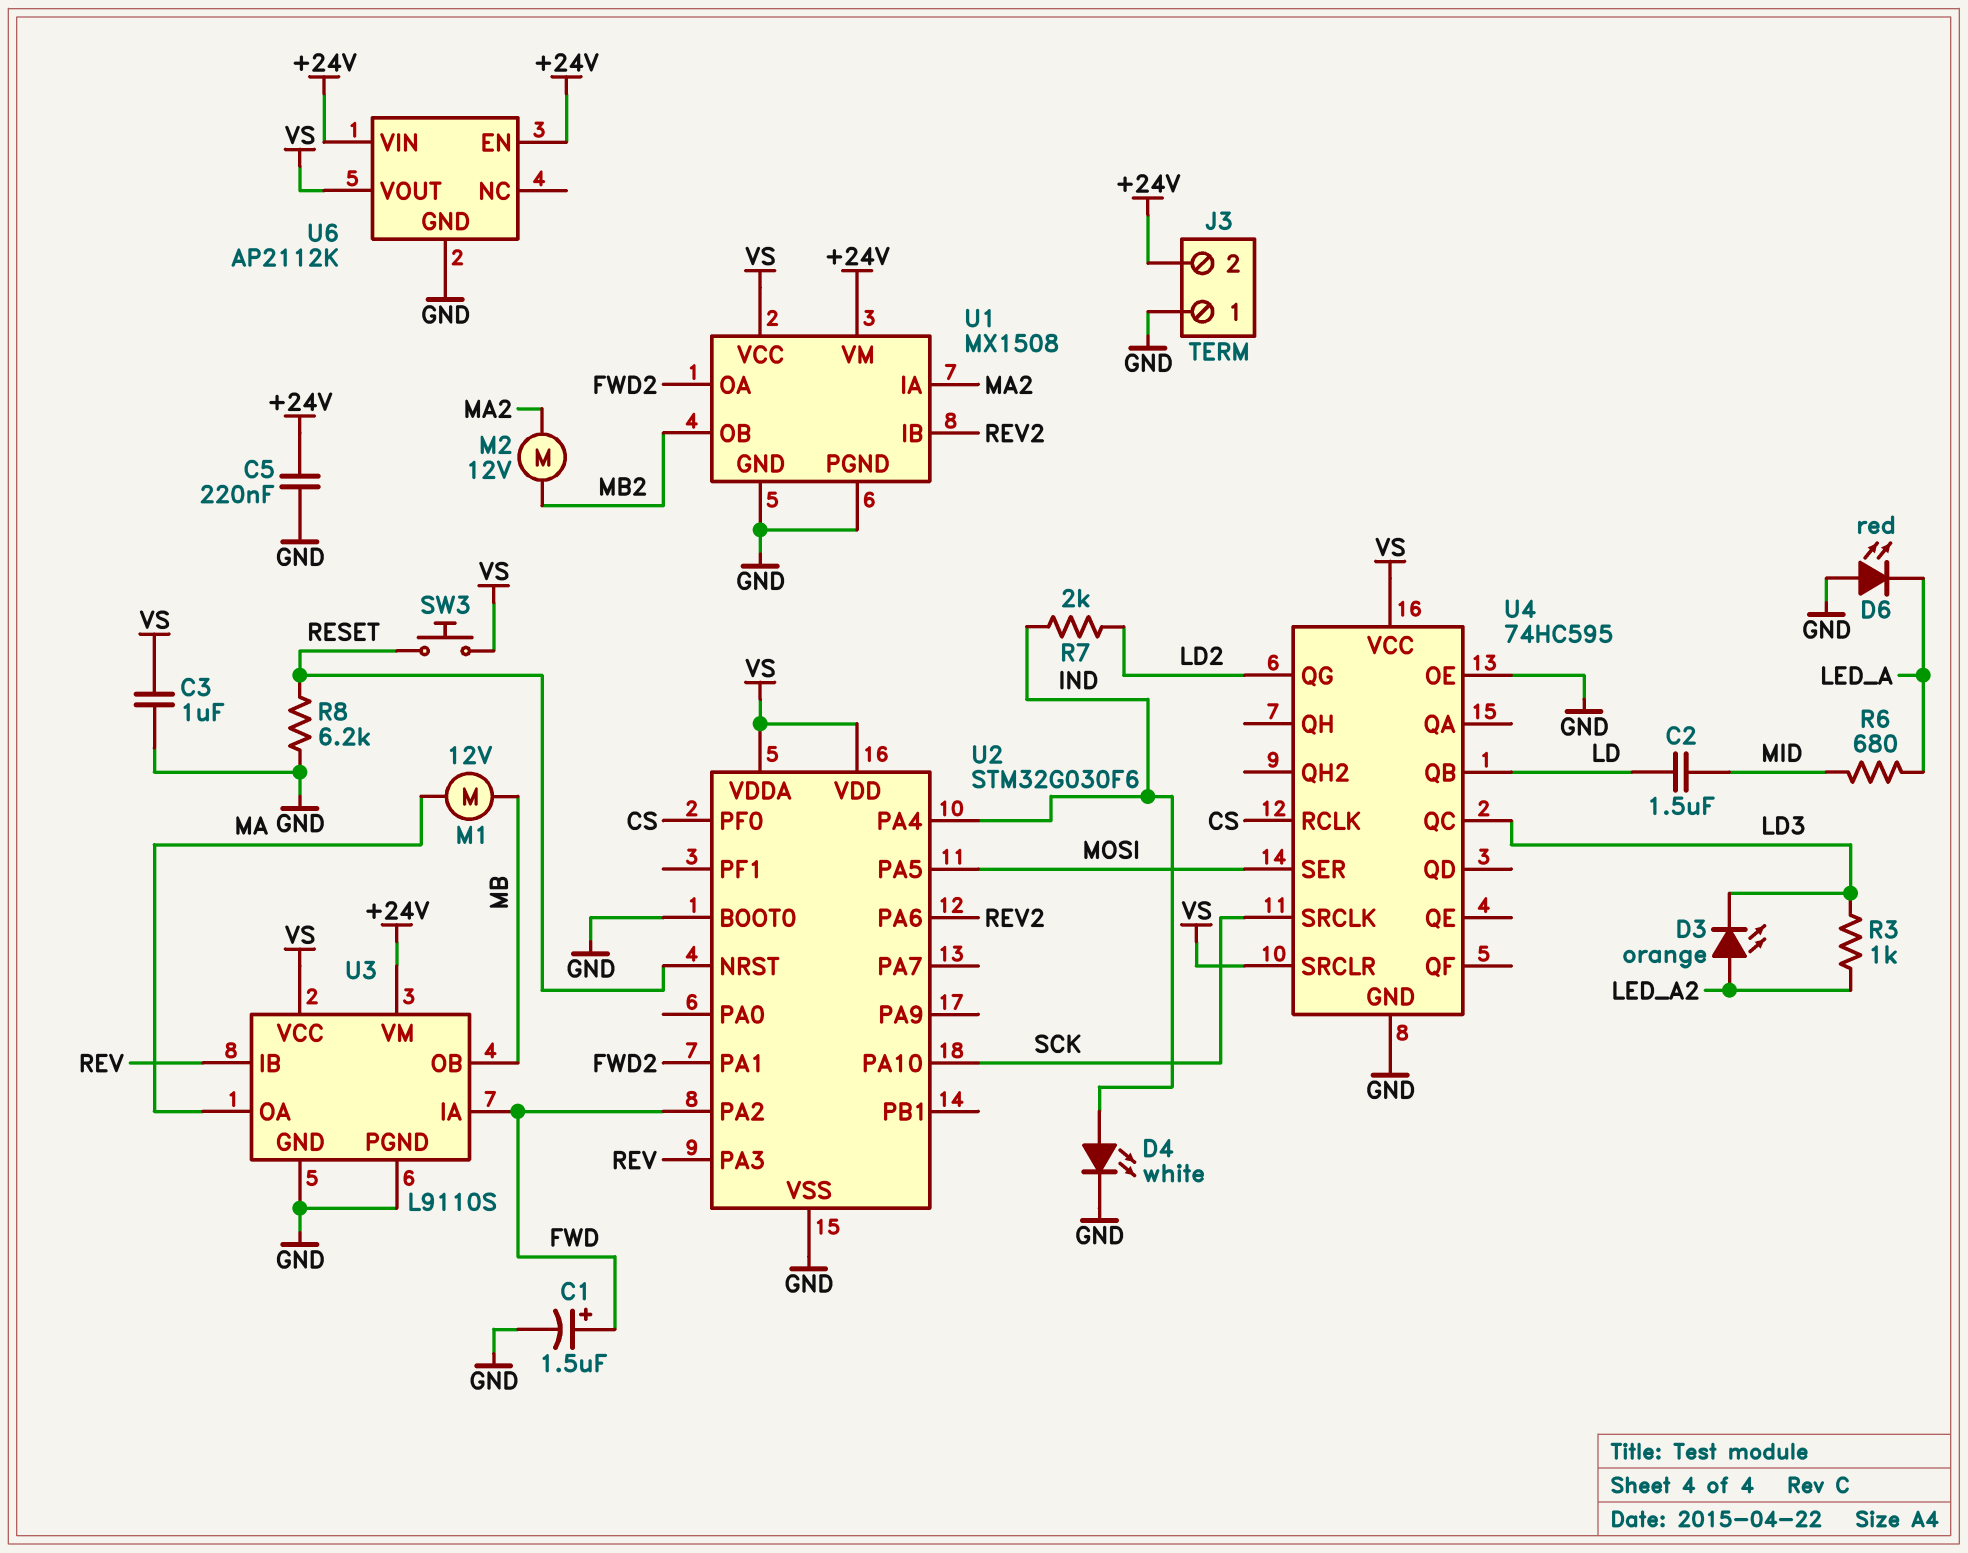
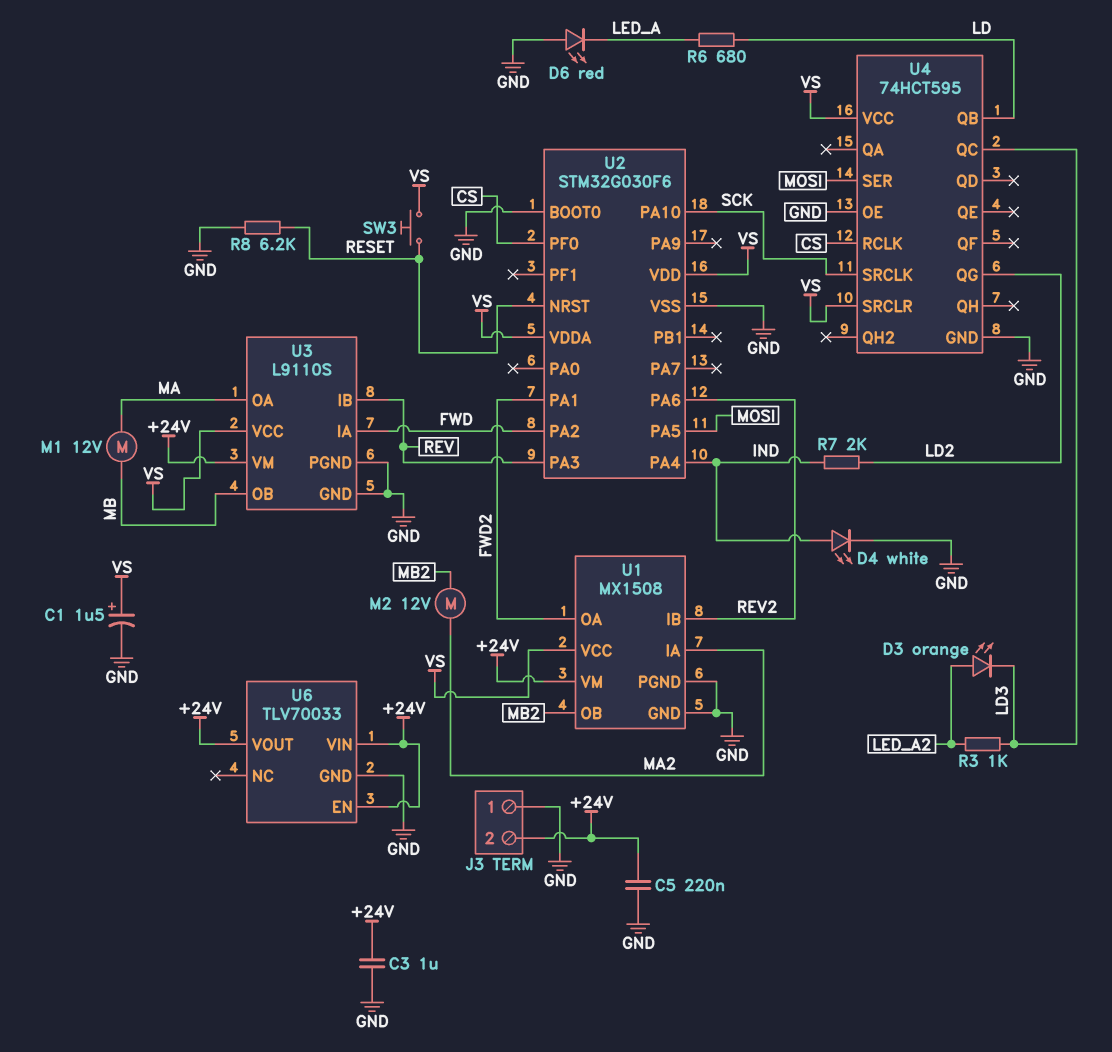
C1: 1.5uF (plus FWD, minus GND) -> 1.5uF (plus VS, minus GND)
C2: 1.5uF (LD, MID) -> none
C3: 1uF (GND, VS) -> 1uF (+24V, GND)
R6: 680 (LED_A, MID) -> 680 (LD, LED_A)
U4: 74HC595 -> 74HCT595
U6: AP2112K -> TLV70033
U6 pin VOUT: VS -> +24V

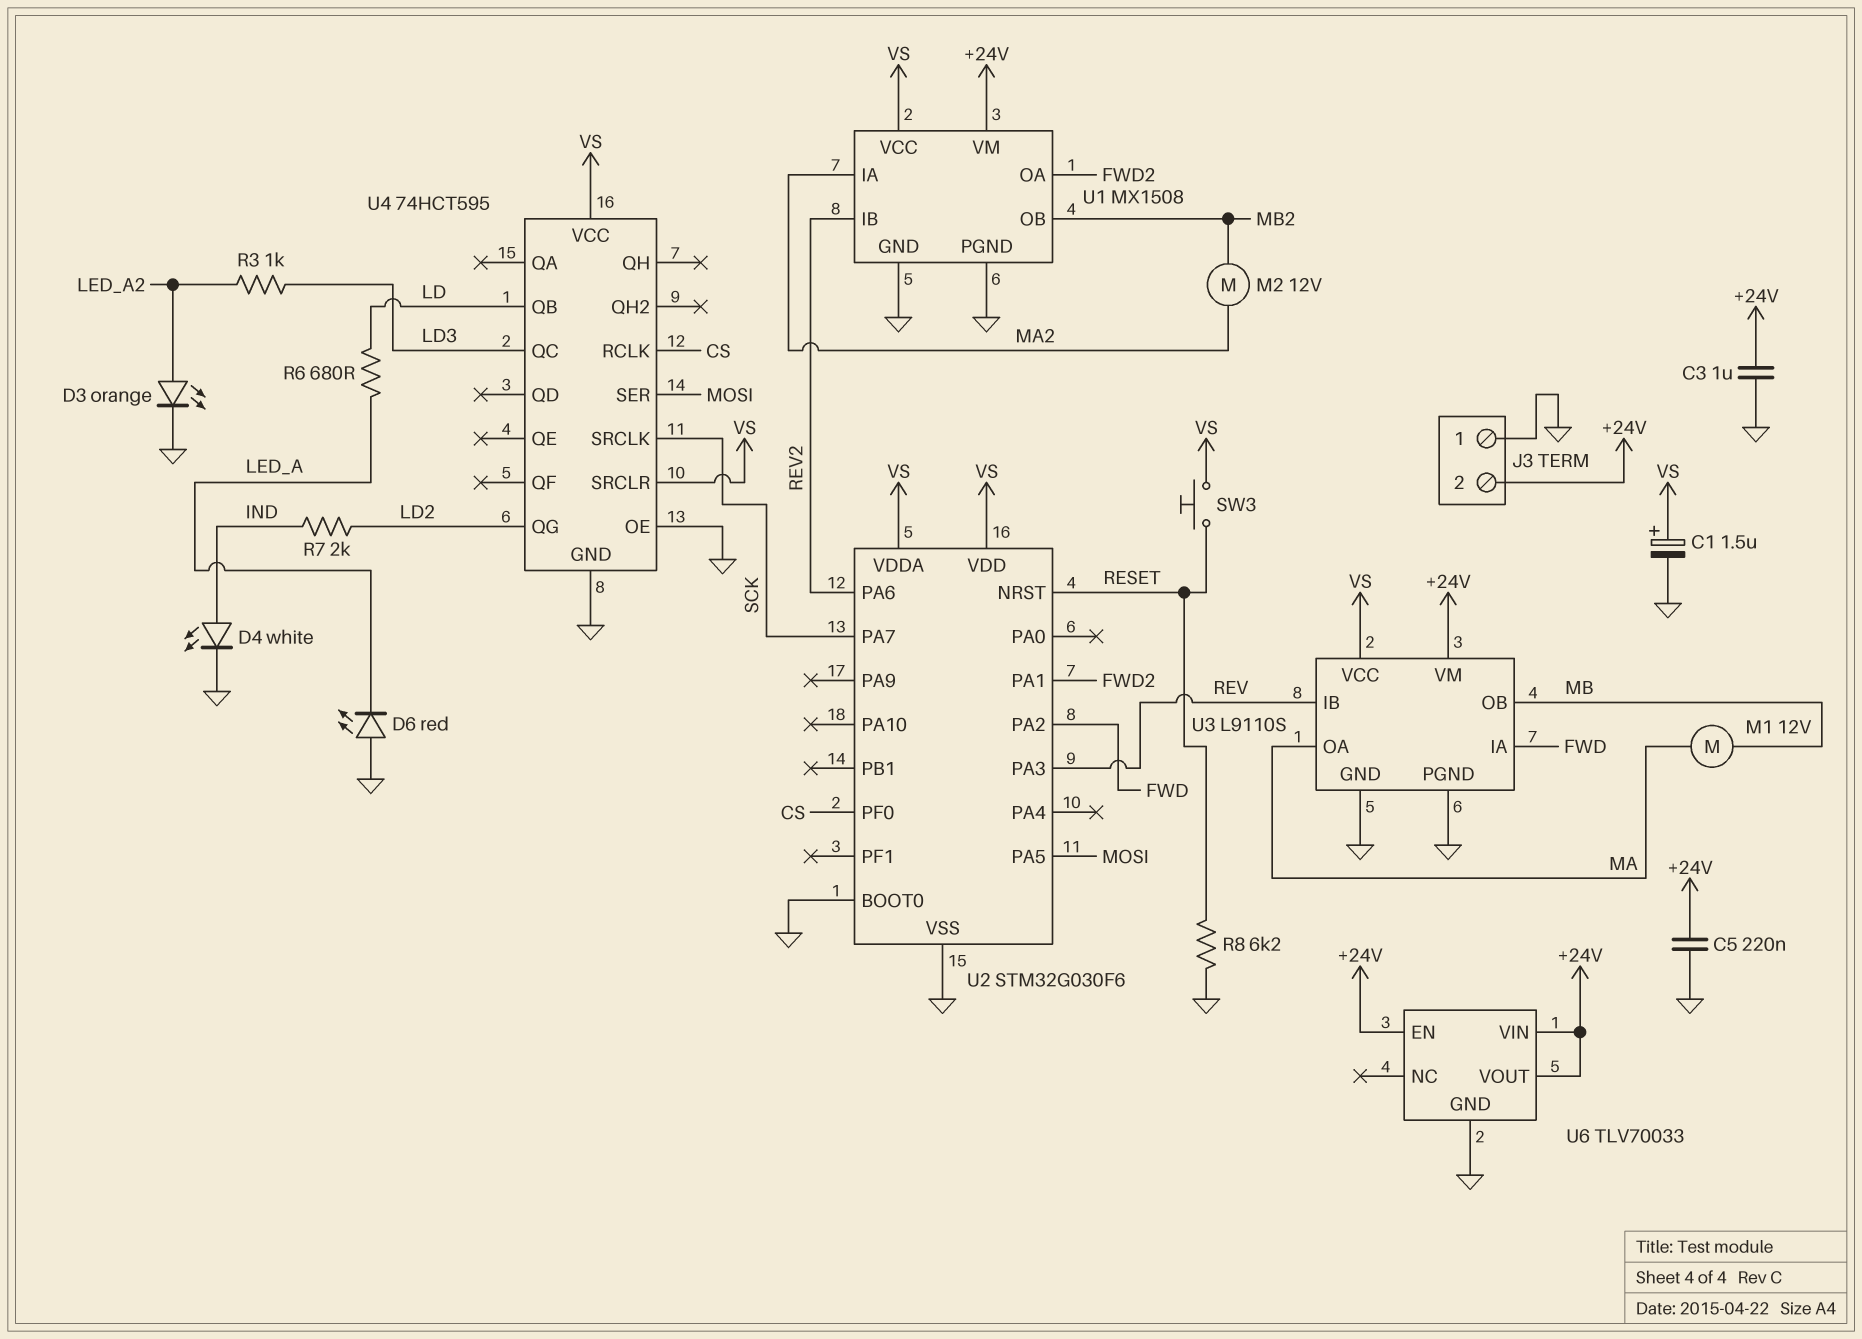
D3: LED orange (A LED_A2, K LD3) -> LED orange (A LED_A2, K GND)
U2 pin PA4: IND -> none
U2 pin PA7: none -> SCK
U2 pin PA10: SCK -> none

